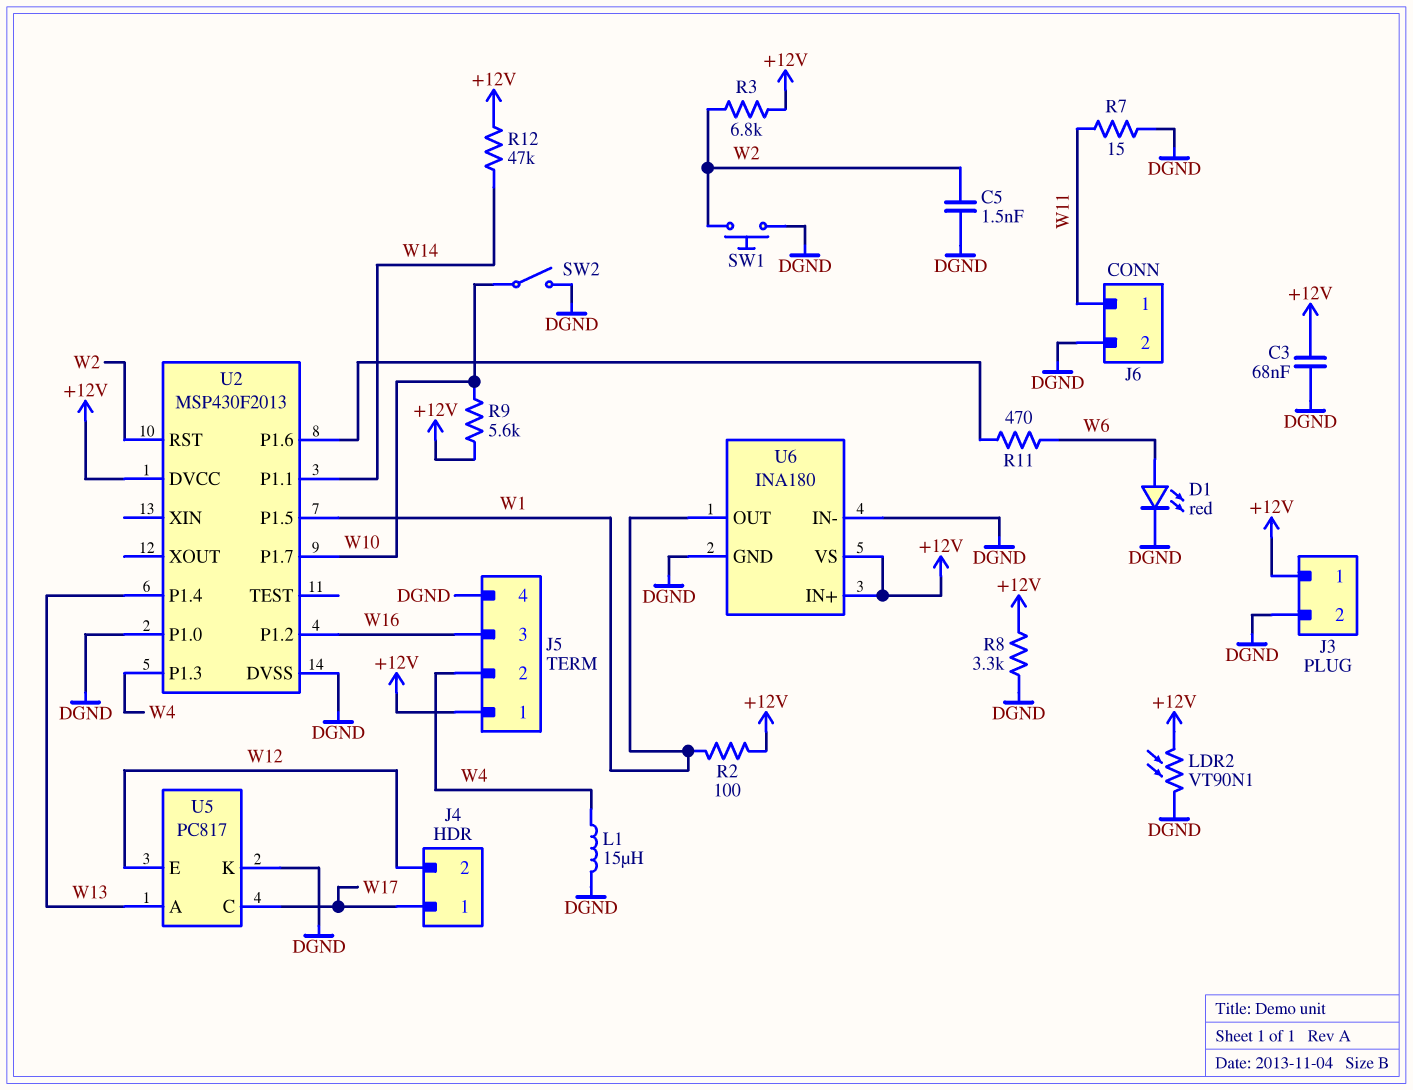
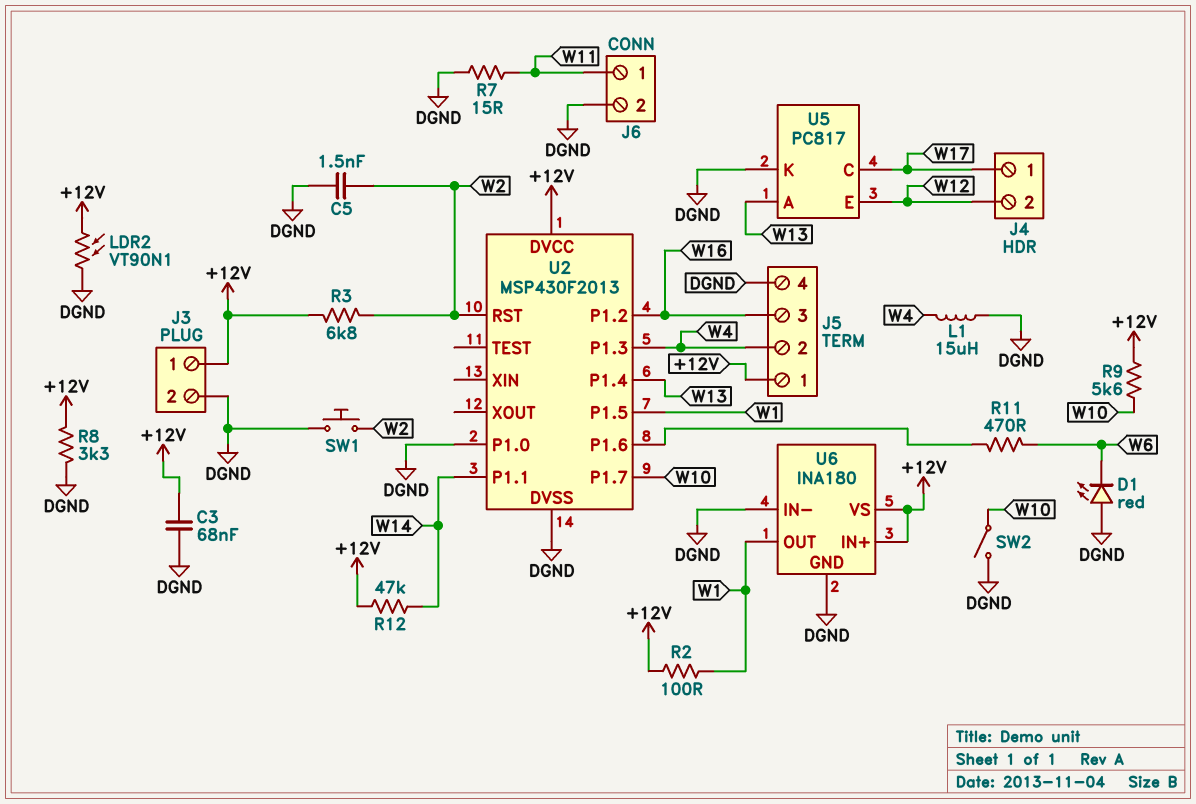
D1: LED red (A W6, K DGND) -> LED red (A DGND, K W6)

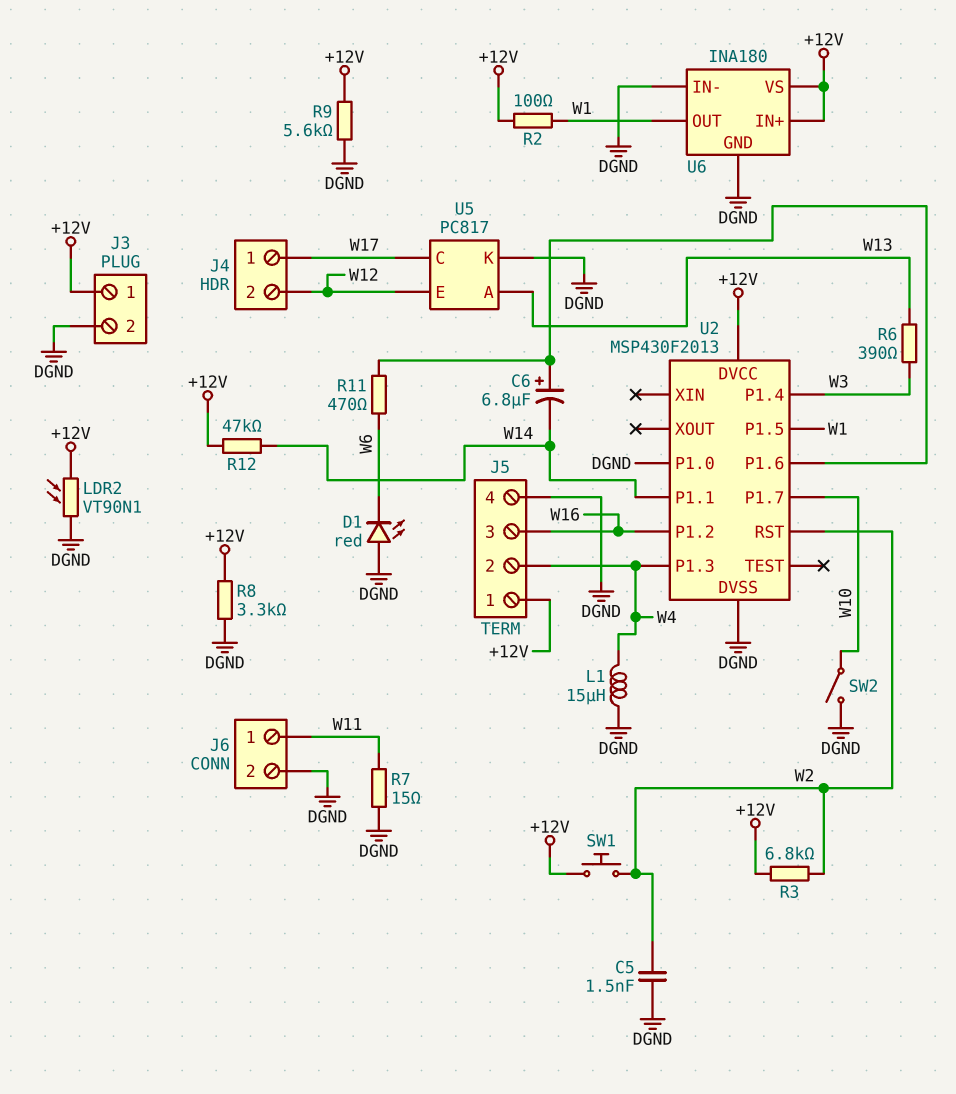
C3: 68nF (+12V, DGND) -> none
C6: none -> 6.8uF (plus U2/P1.6, minus W14)
R6: none -> 390 (W3, W13)
R9: 5.6k (+12V, W10) -> 5.6k (+12V, DGND)
SW1: button (DGND, W2) -> button (+12V, W2)
U2 pin P1.4: W13 -> W3

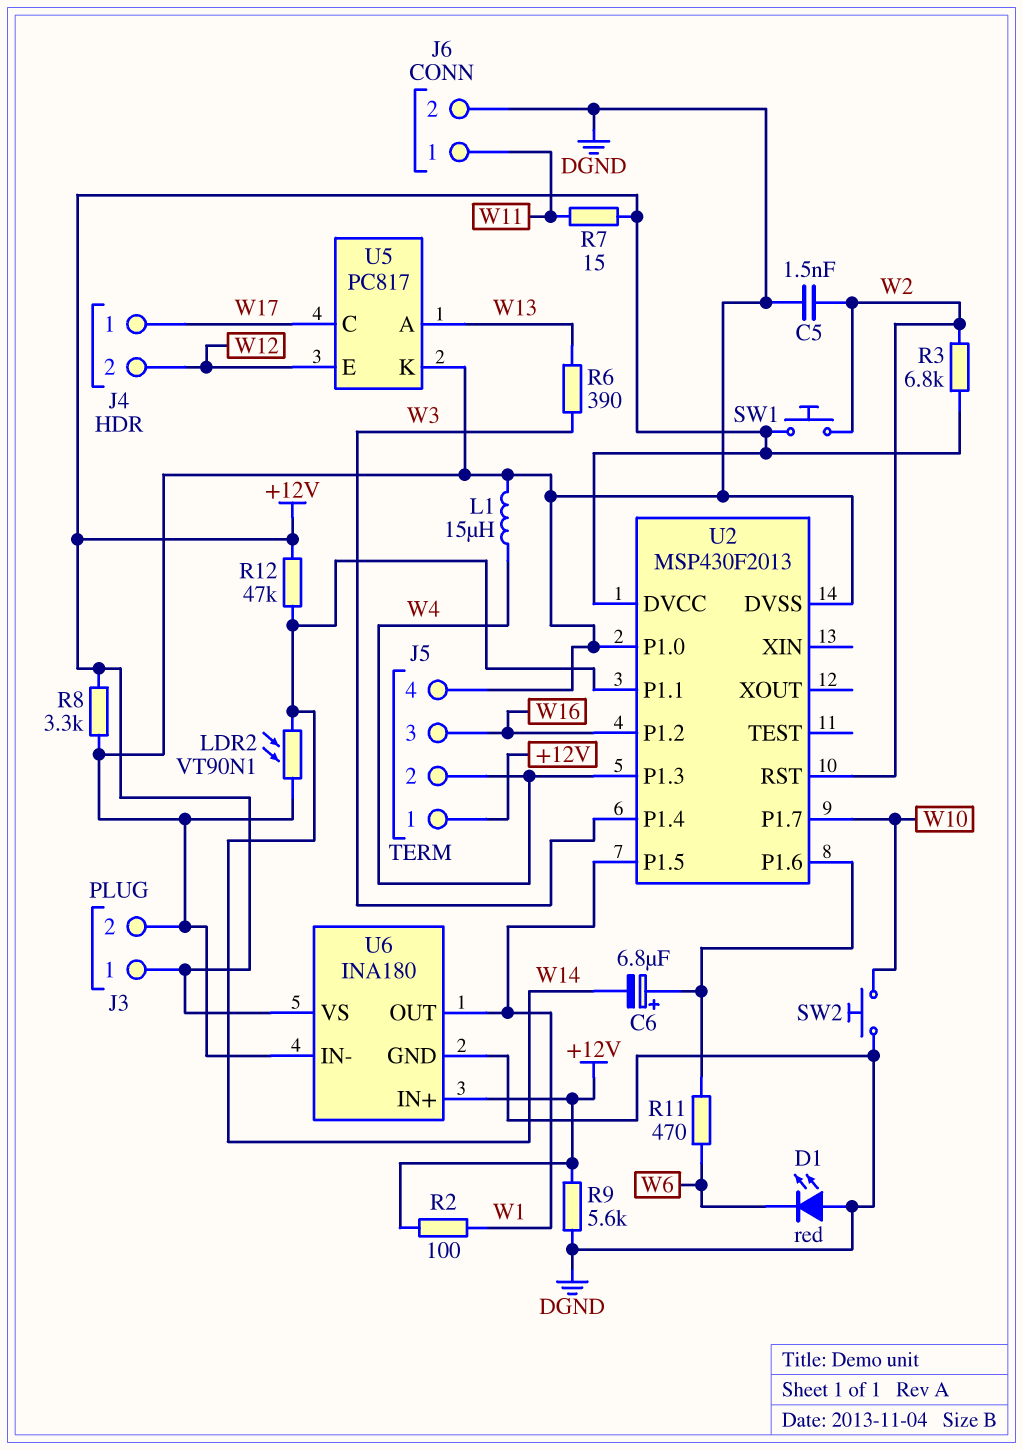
LDR2: VT90N1 (+12V, DGND) -> VT90N1 (DGND, W14)
R7: 15 (DGND, W11) -> 15 (+12V, W11)
SW2: switch (DGND, W10) -> button (DGND, W10)

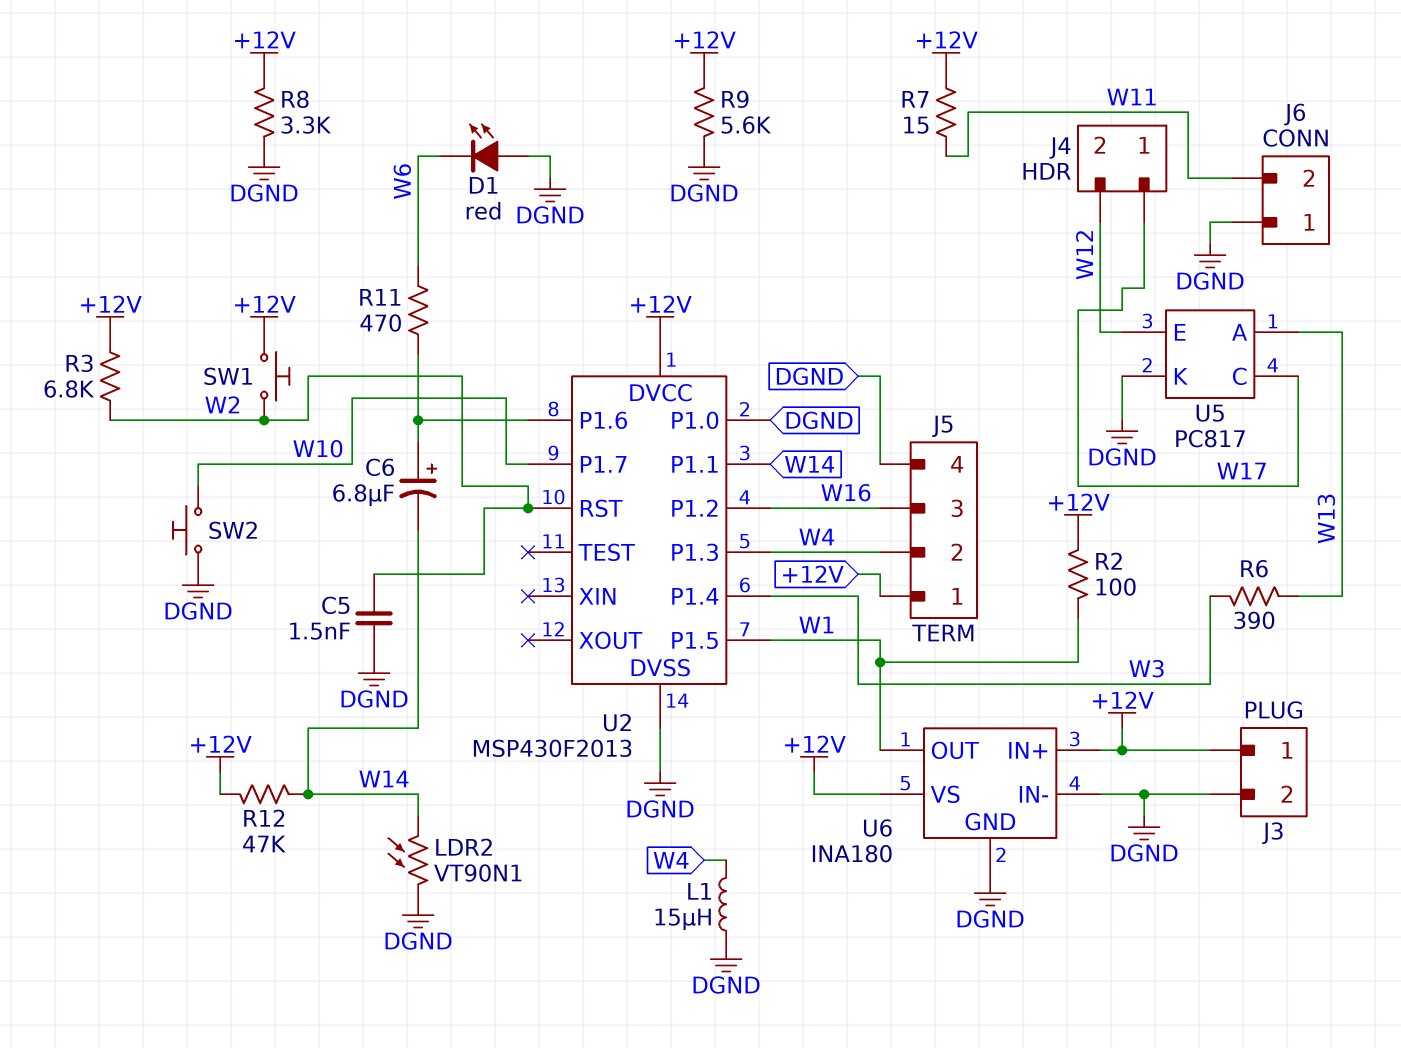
J6 pin 1: W11 -> DGND
J6 pin 2: DGND -> W11

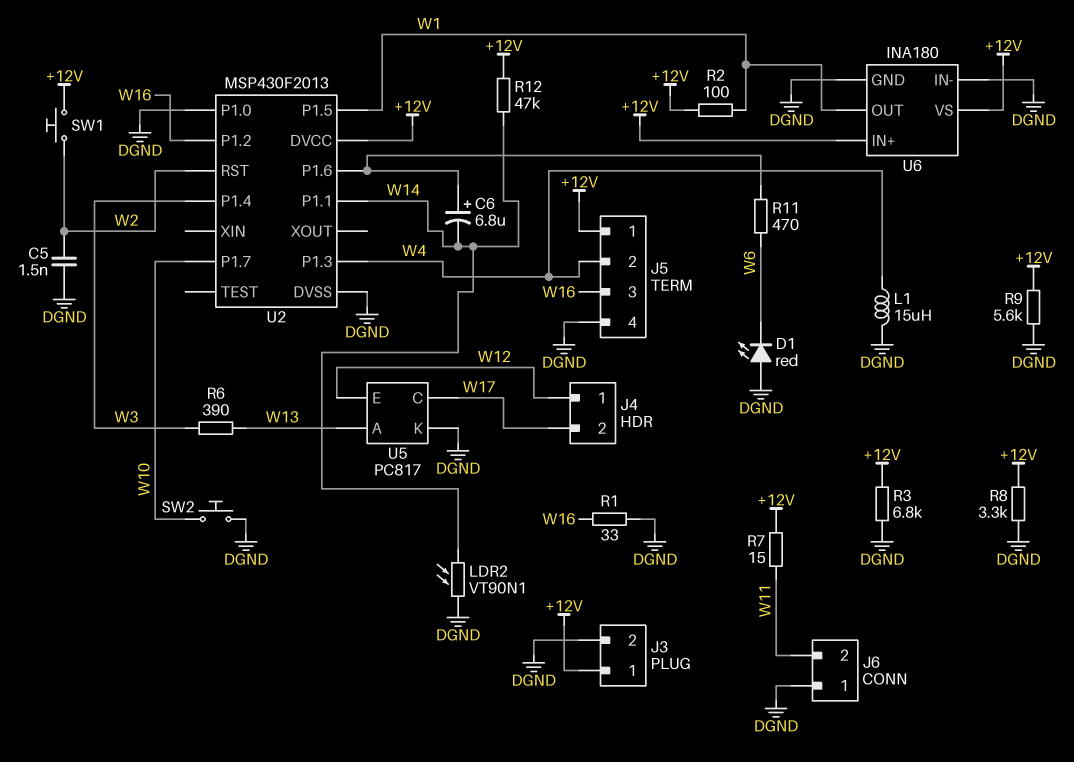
J4 pin 1: W17 -> W12
J4 pin 2: W12 -> W17
R1: none -> 33 (DGND, W16)
R3: 6.8k (+12V, W2) -> 6.8k (+12V, DGND)

